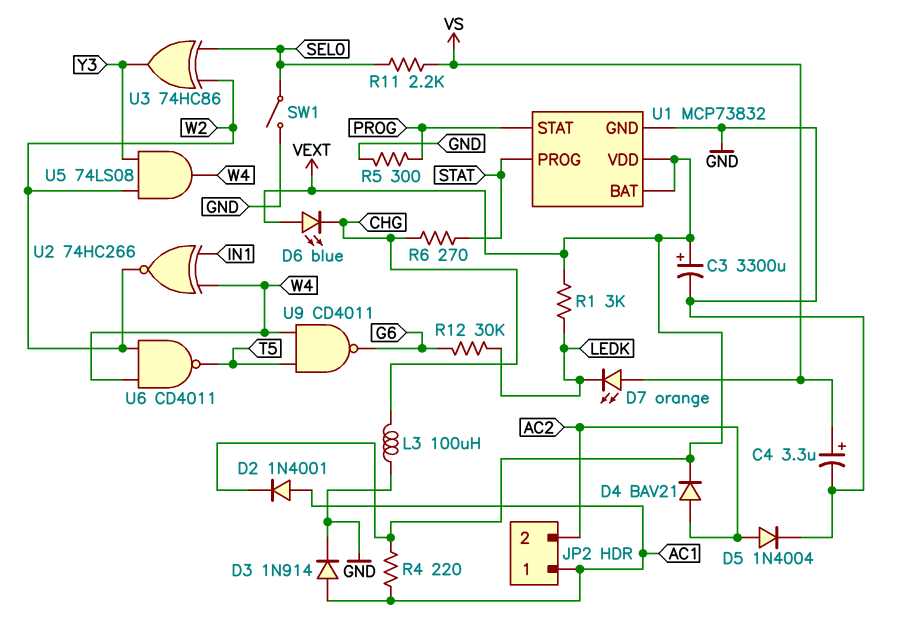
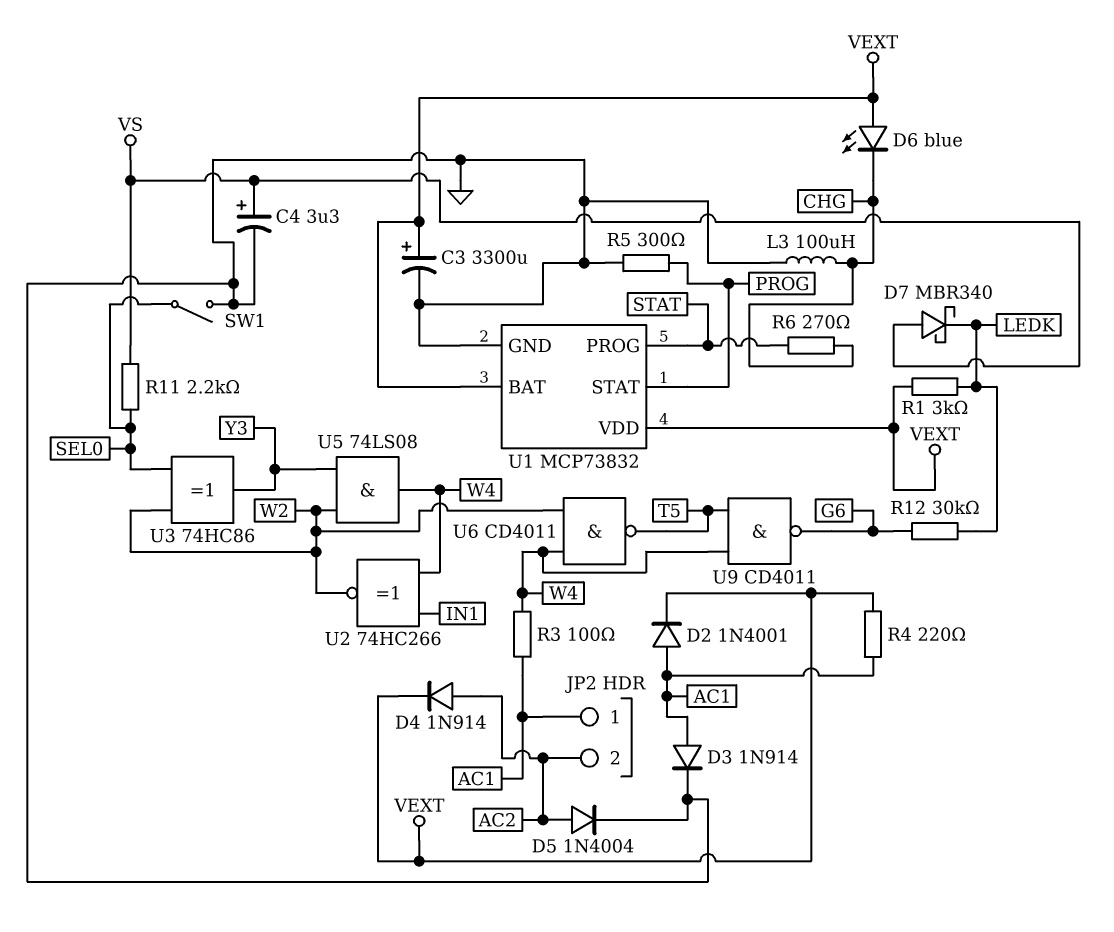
D4: diode BAV21 (A AC2, K VEXT) -> diode 1N914 (A AC2, K VEXT)
D7: LED orange (A VS, K LEDK) -> schottky MBR340 (A VS, K LEDK)
R3: none -> 100 (AC1, W4)

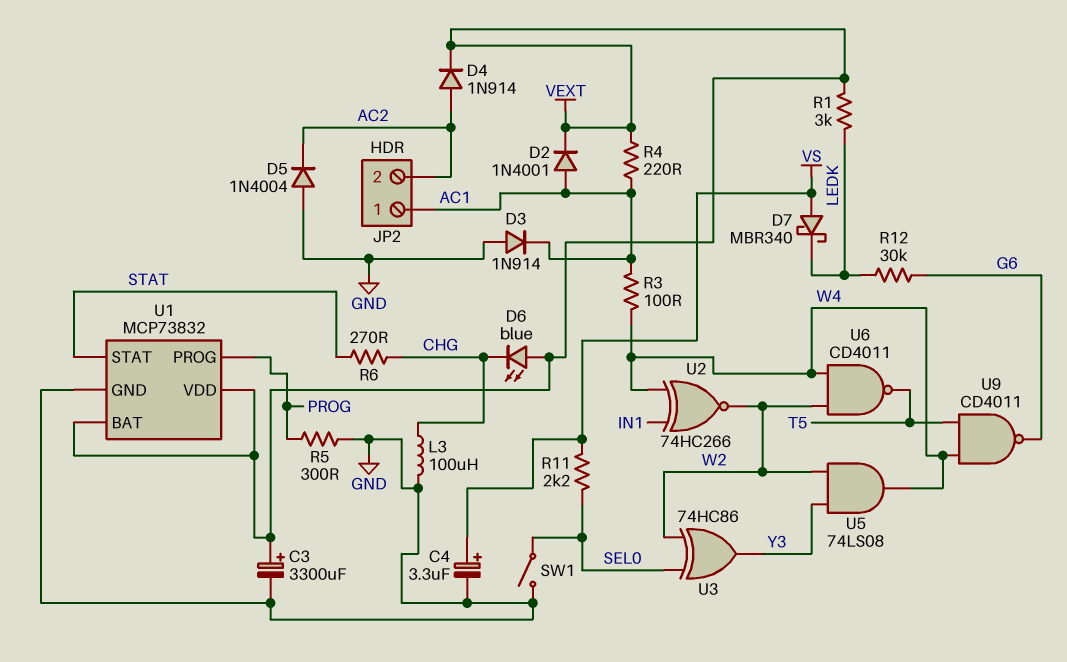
D3: diode 1N914 (A AC1, K GND) -> diode 1N914 (A GND, K AC1)
D5: diode 1N4004 (A AC2, K GND) -> diode 1N4004 (A GND, K AC2)
U1 pin PROG: STAT -> PROG
U1 pin STAT: PROG -> STAT

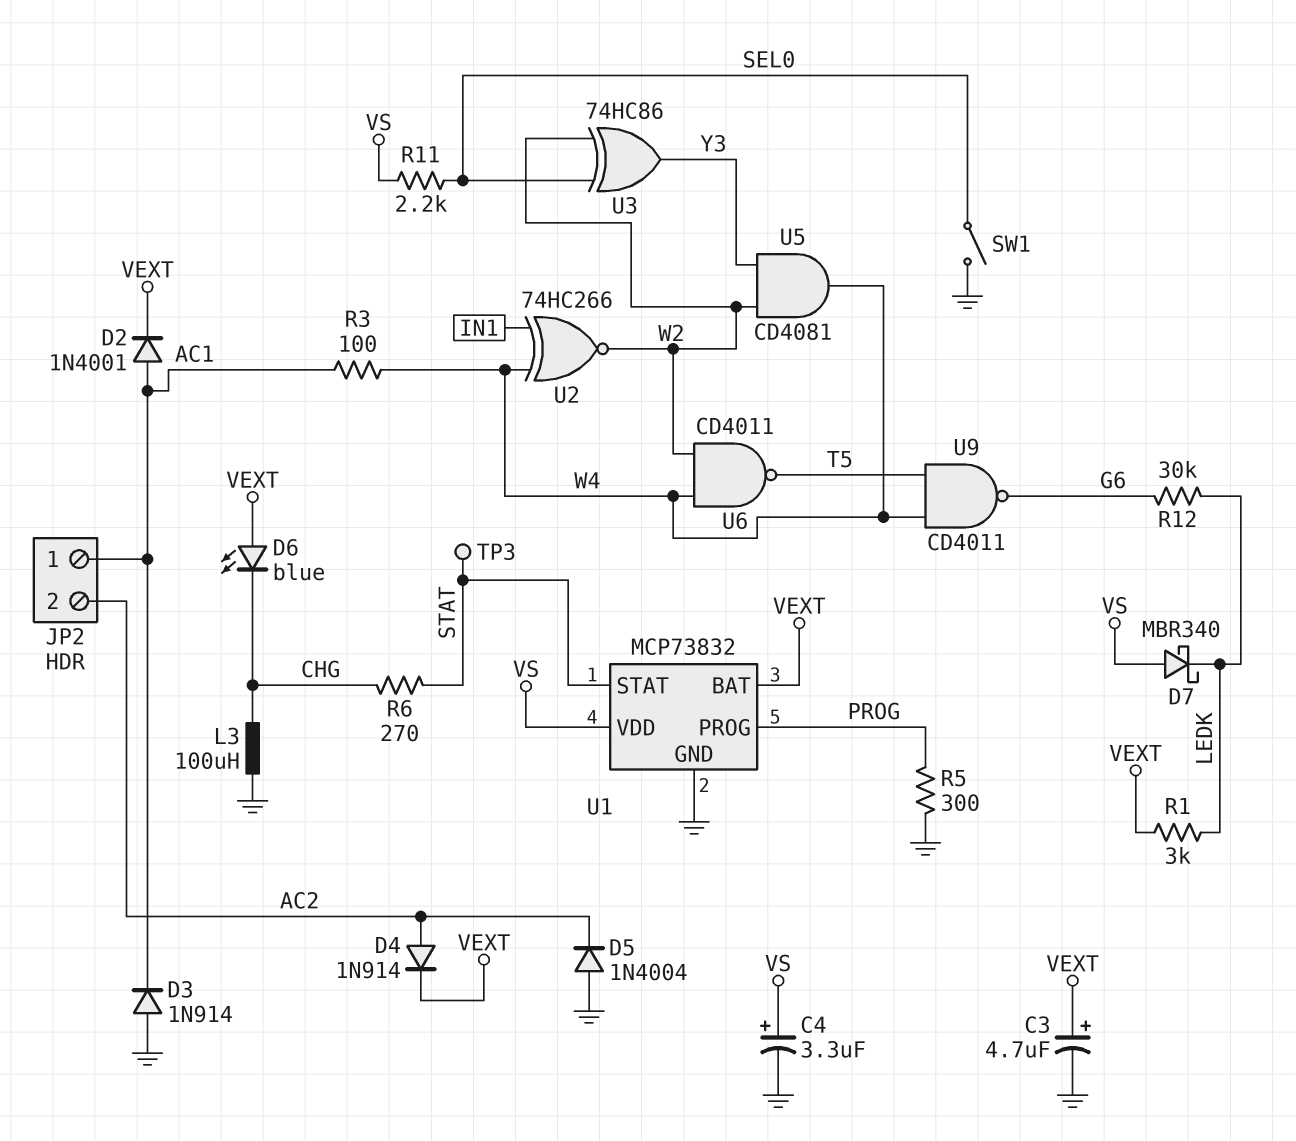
C3: 3300uF (plus VEXT, minus GND) -> 4.7uF (plus VEXT, minus GND)
R4: 220 (AC1, VEXT) -> none
TP3: none -> test point (STAT)
U1 pin VDD: VEXT -> VS
U5: AND 74LS08 (in W2, in Y3, out W4) -> AND CD4081 (in W2, in Y3, out W4)

